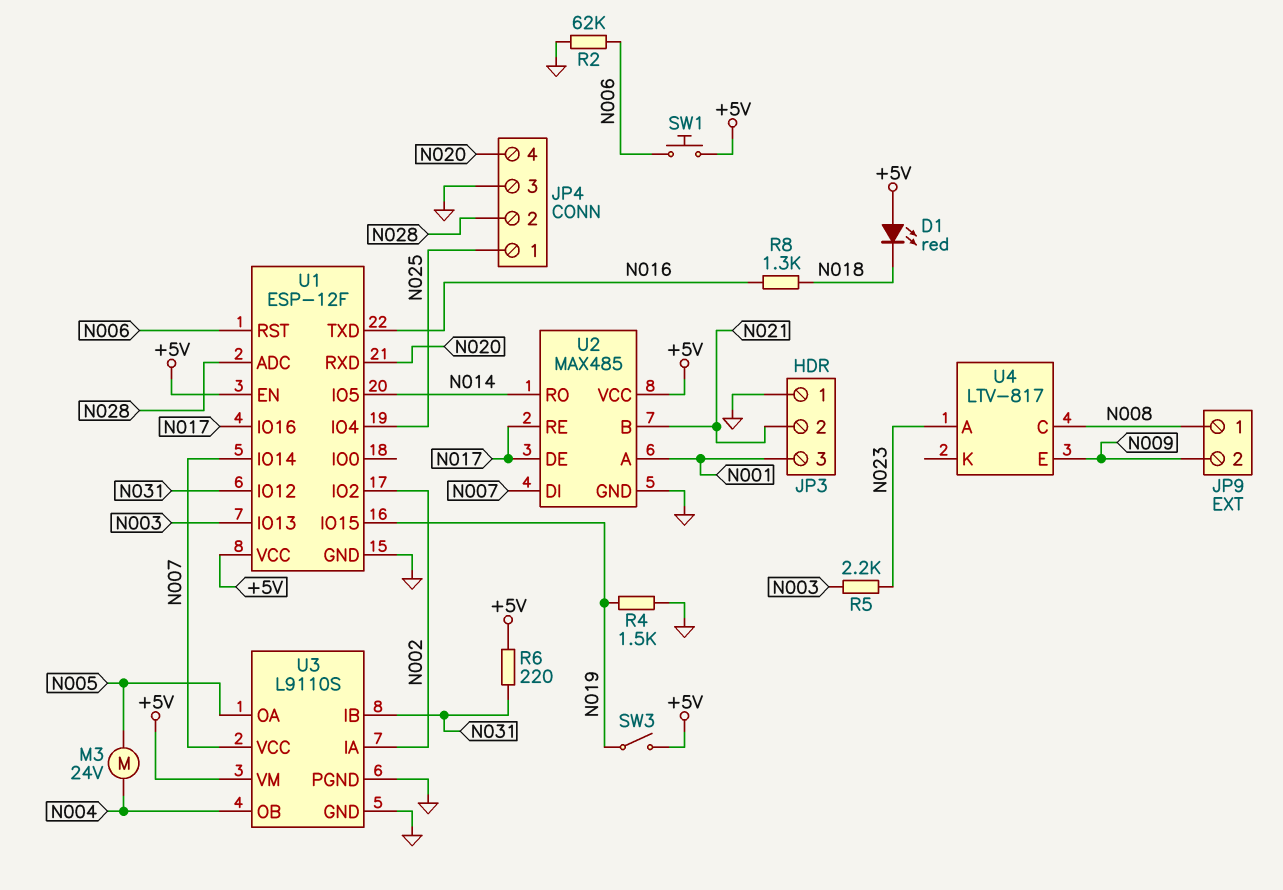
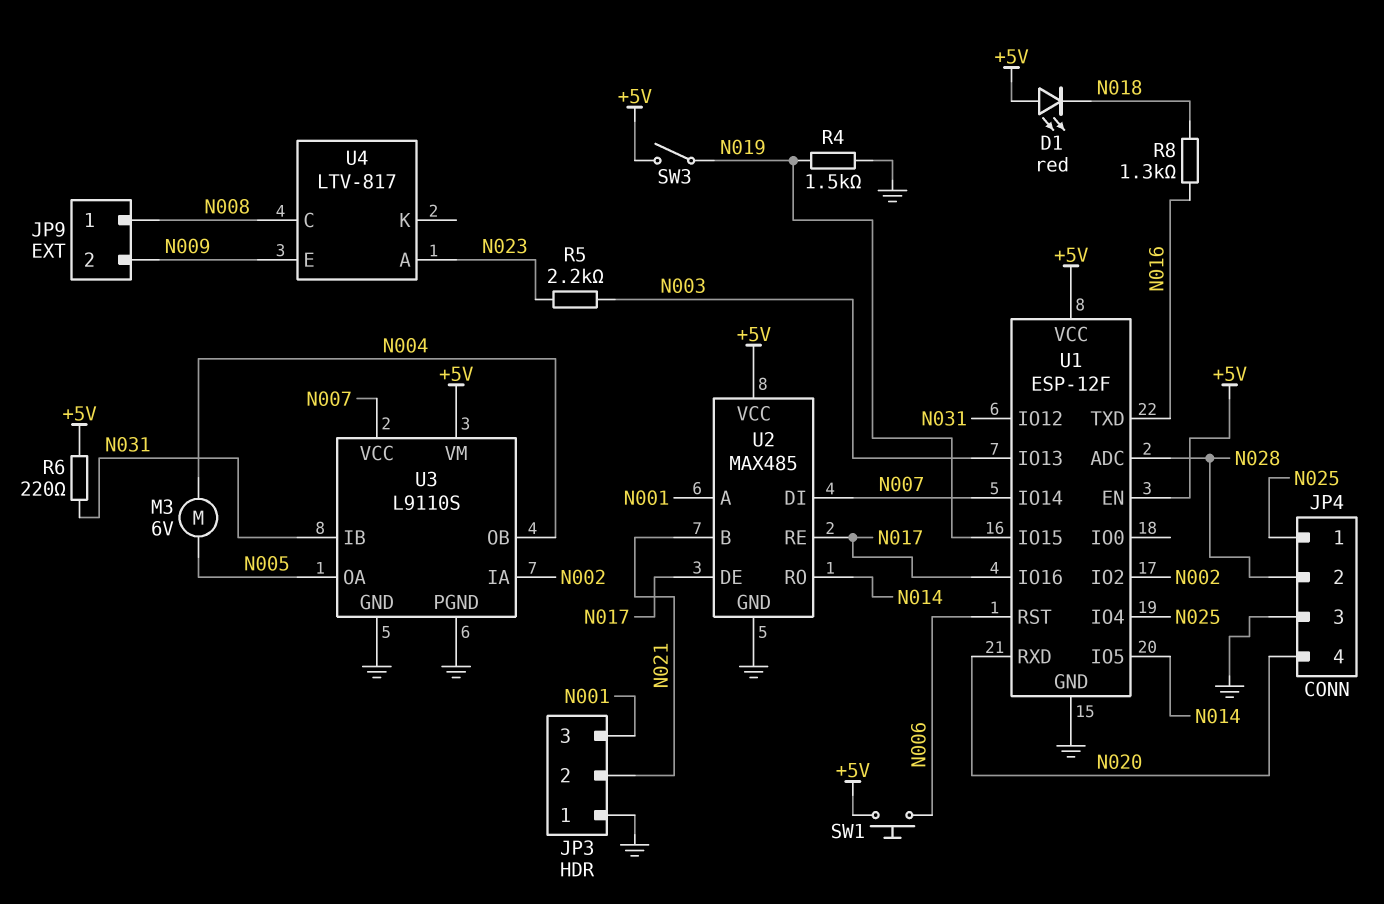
M3: motor 24V (N004, N005) -> motor 6V (N004, N005)
R2: 62k (GND, N006) -> none

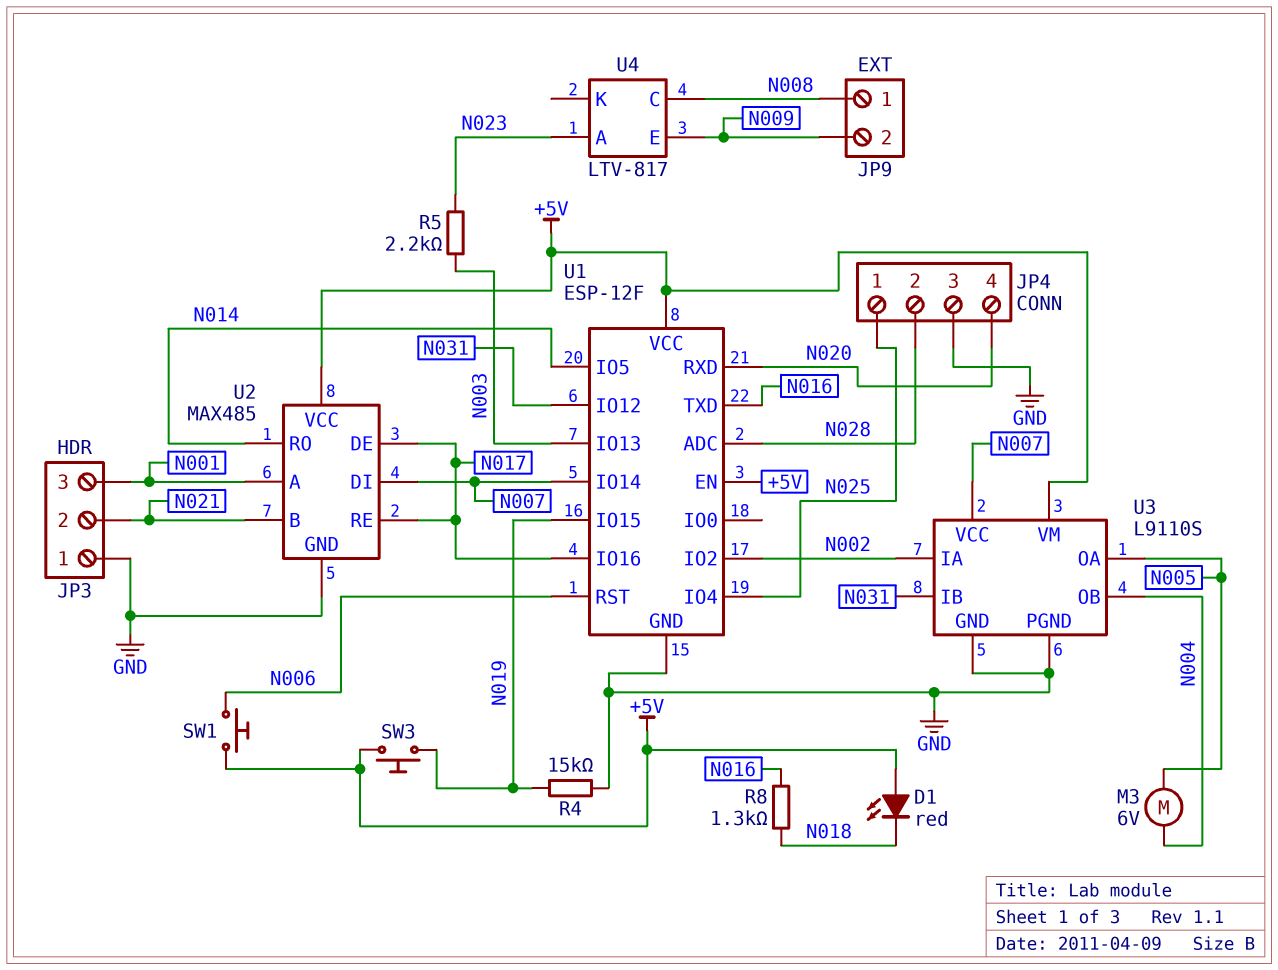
R4: 1.5k (GND, N019) -> 15k (GND, N019)
R6: 220 (+5V, N031) -> none
SW3: switch (+5V, N019) -> button (+5V, N019)

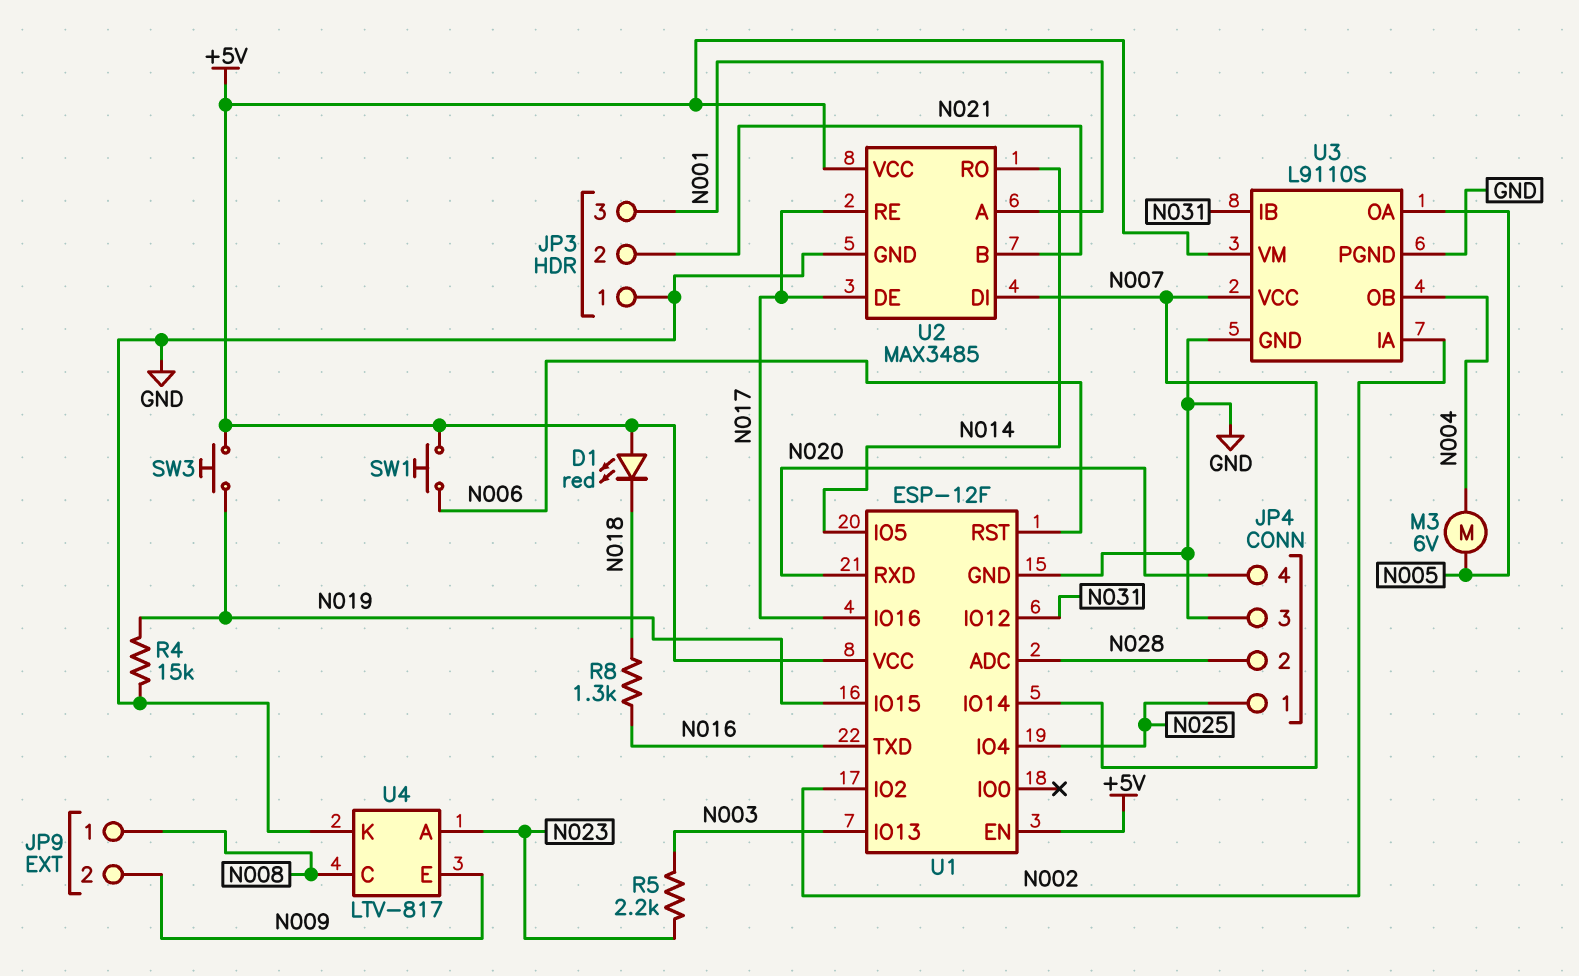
U2: MAX485 -> MAX3485
U4 pin K: none -> GND

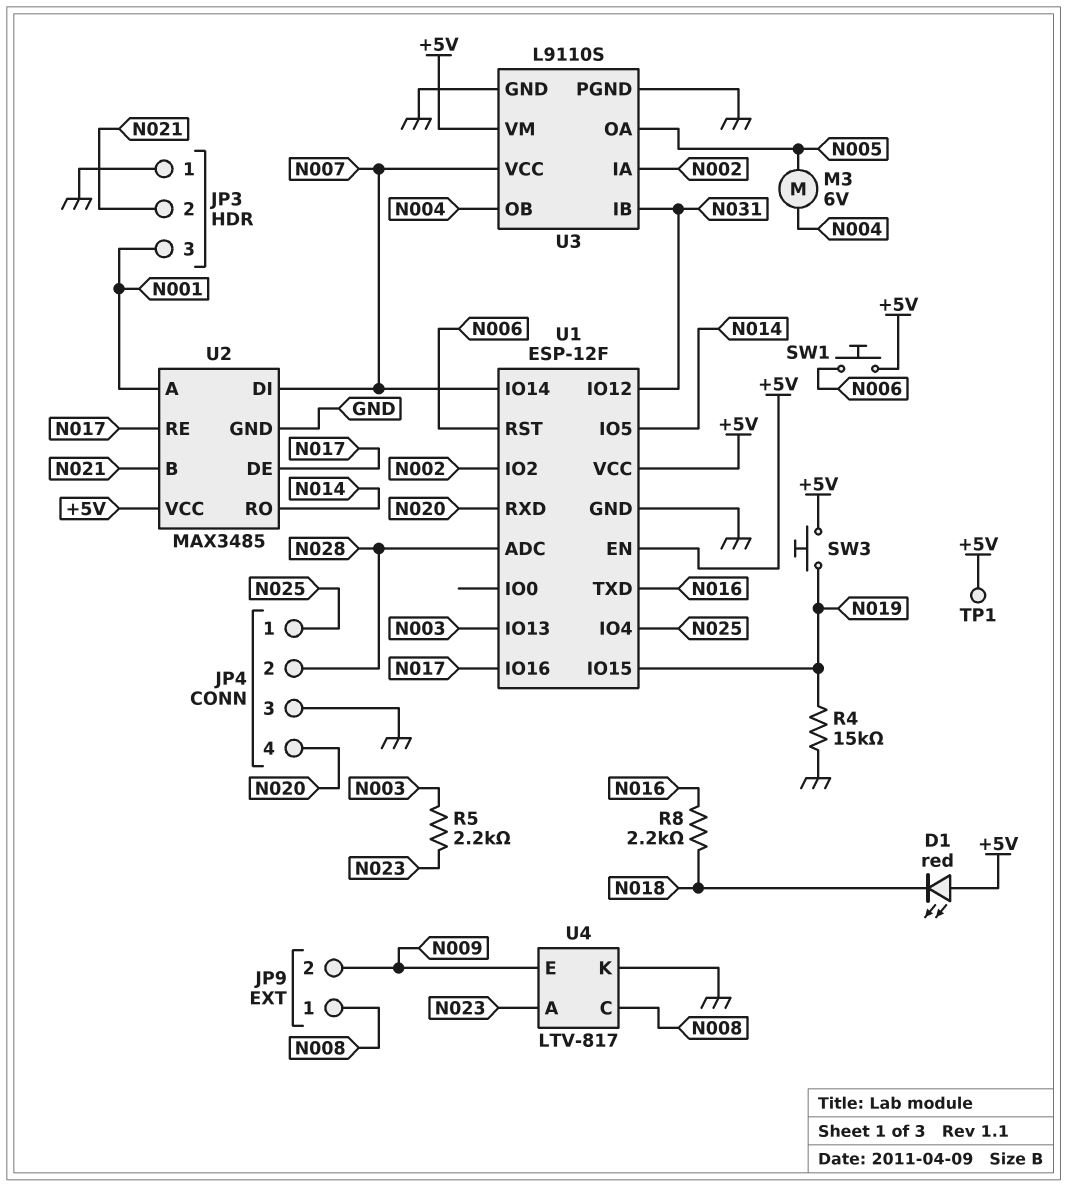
R8: 1.3k (N016, N018) -> 2.2k (N016, N018)
TP1: none -> test point (+5V)

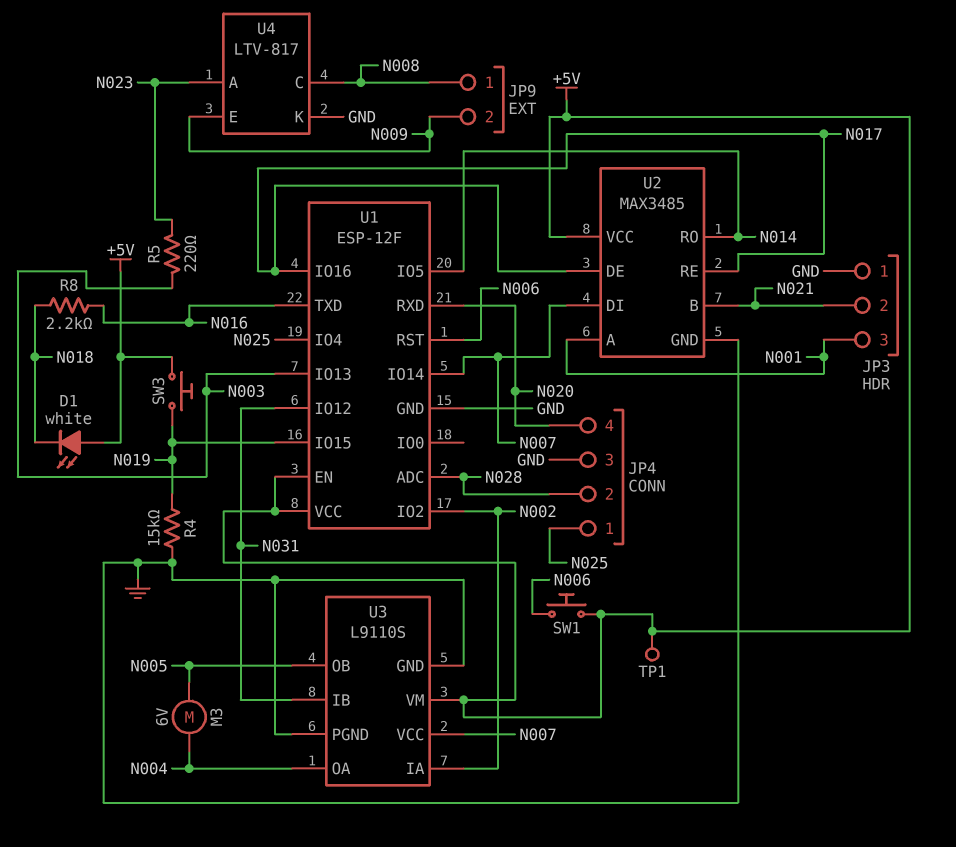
D1: LED red (A +5V, K N018) -> LED white (A +5V, K N018)
R5: 2.2k (N003, N023) -> 220 (N003, N023)
U3 pin OA: N005 -> N004
U3 pin OB: N004 -> N005

